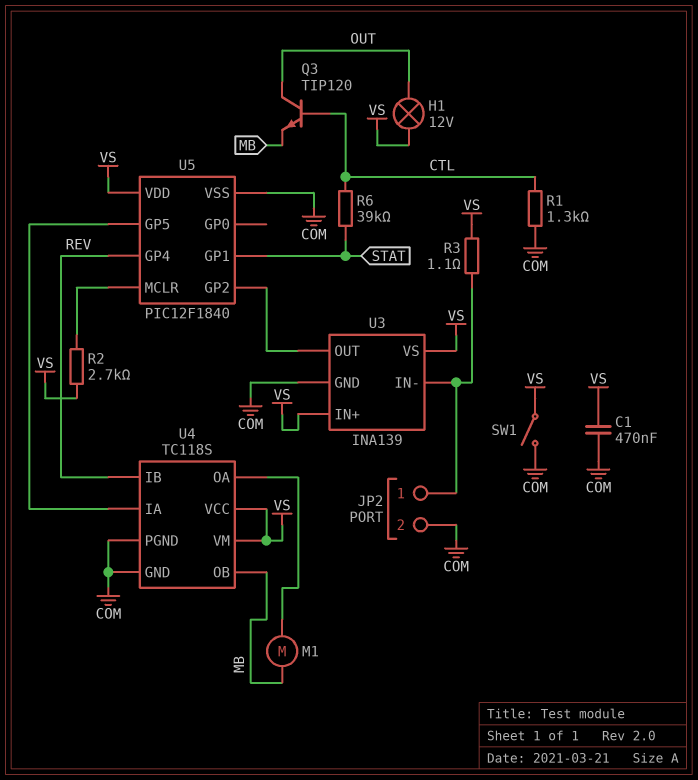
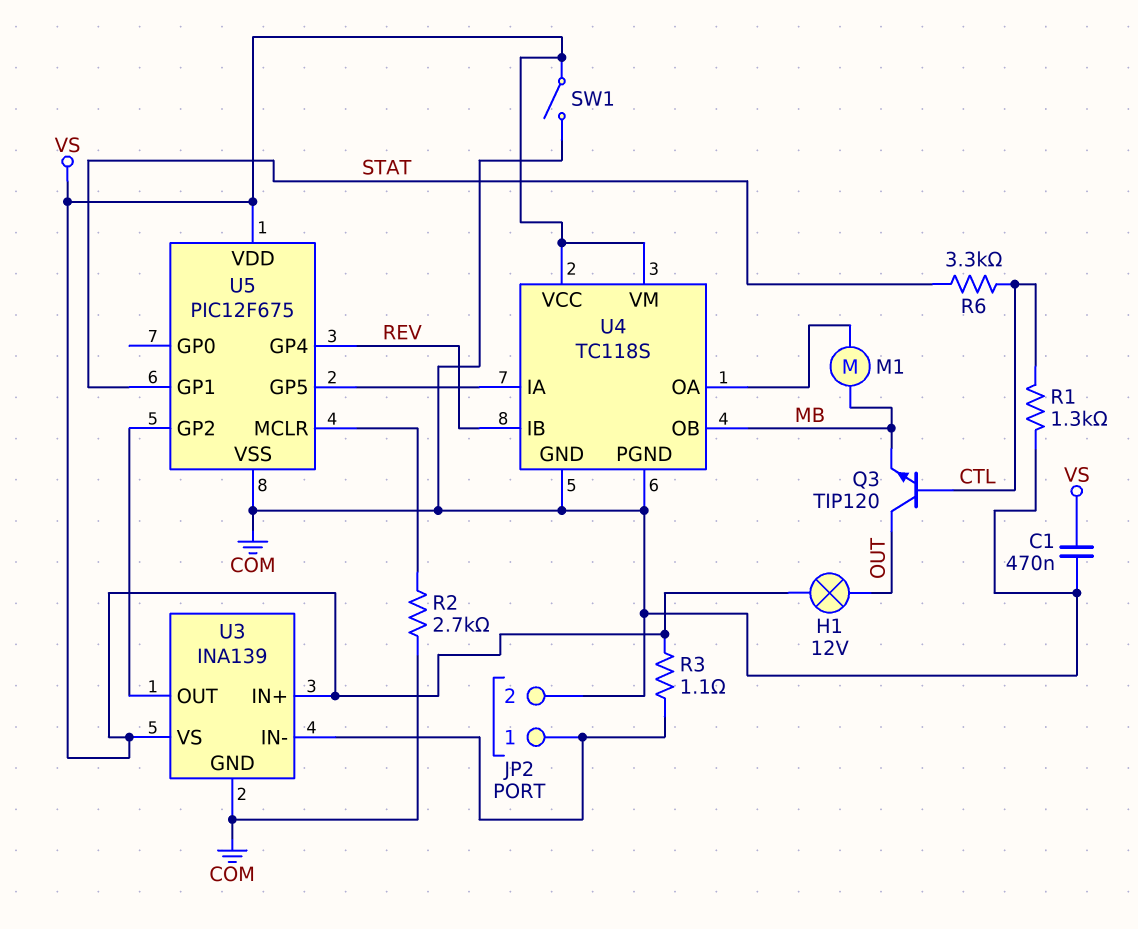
R2: 2.7k (U5/MCLR, VS) -> 2.7k (COM, U5/MCLR)
R6: 39k (CTL, STAT) -> 3.3k (CTL, STAT)
U5: PIC12F1840 -> PIC12F675

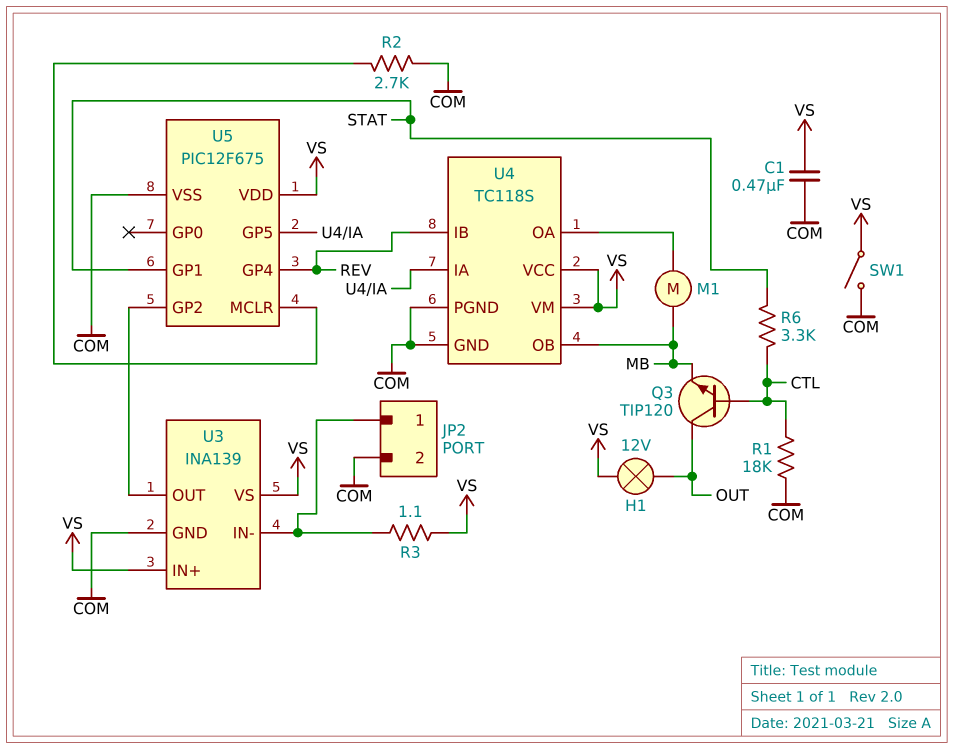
R1: 1.3k (COM, CTL) -> 18k (COM, CTL)

